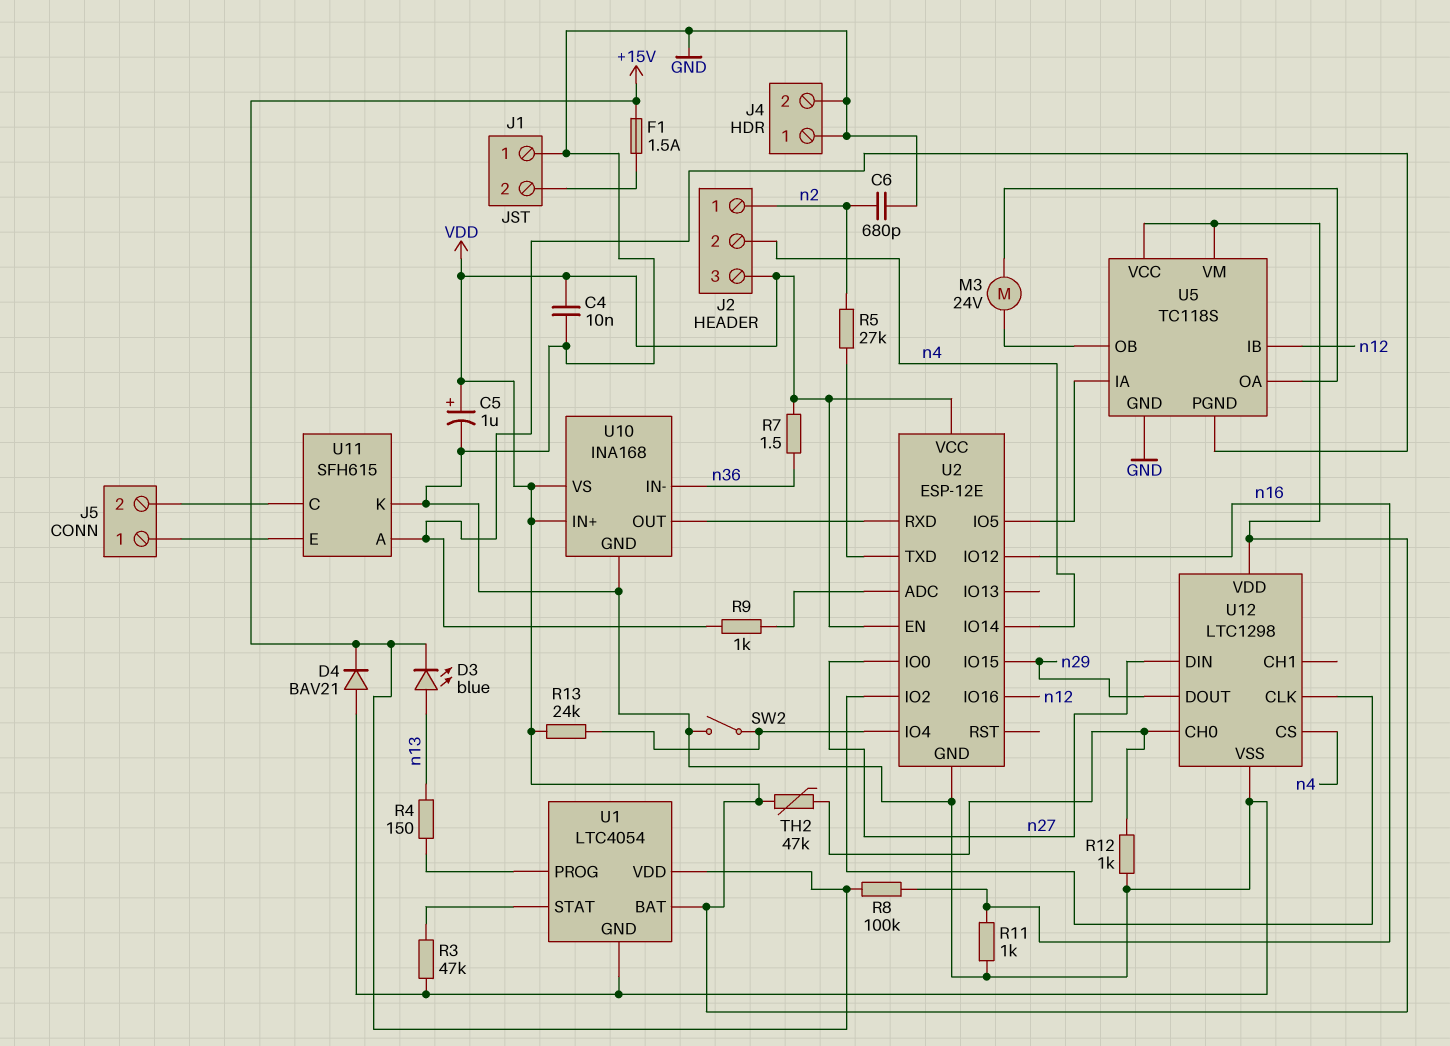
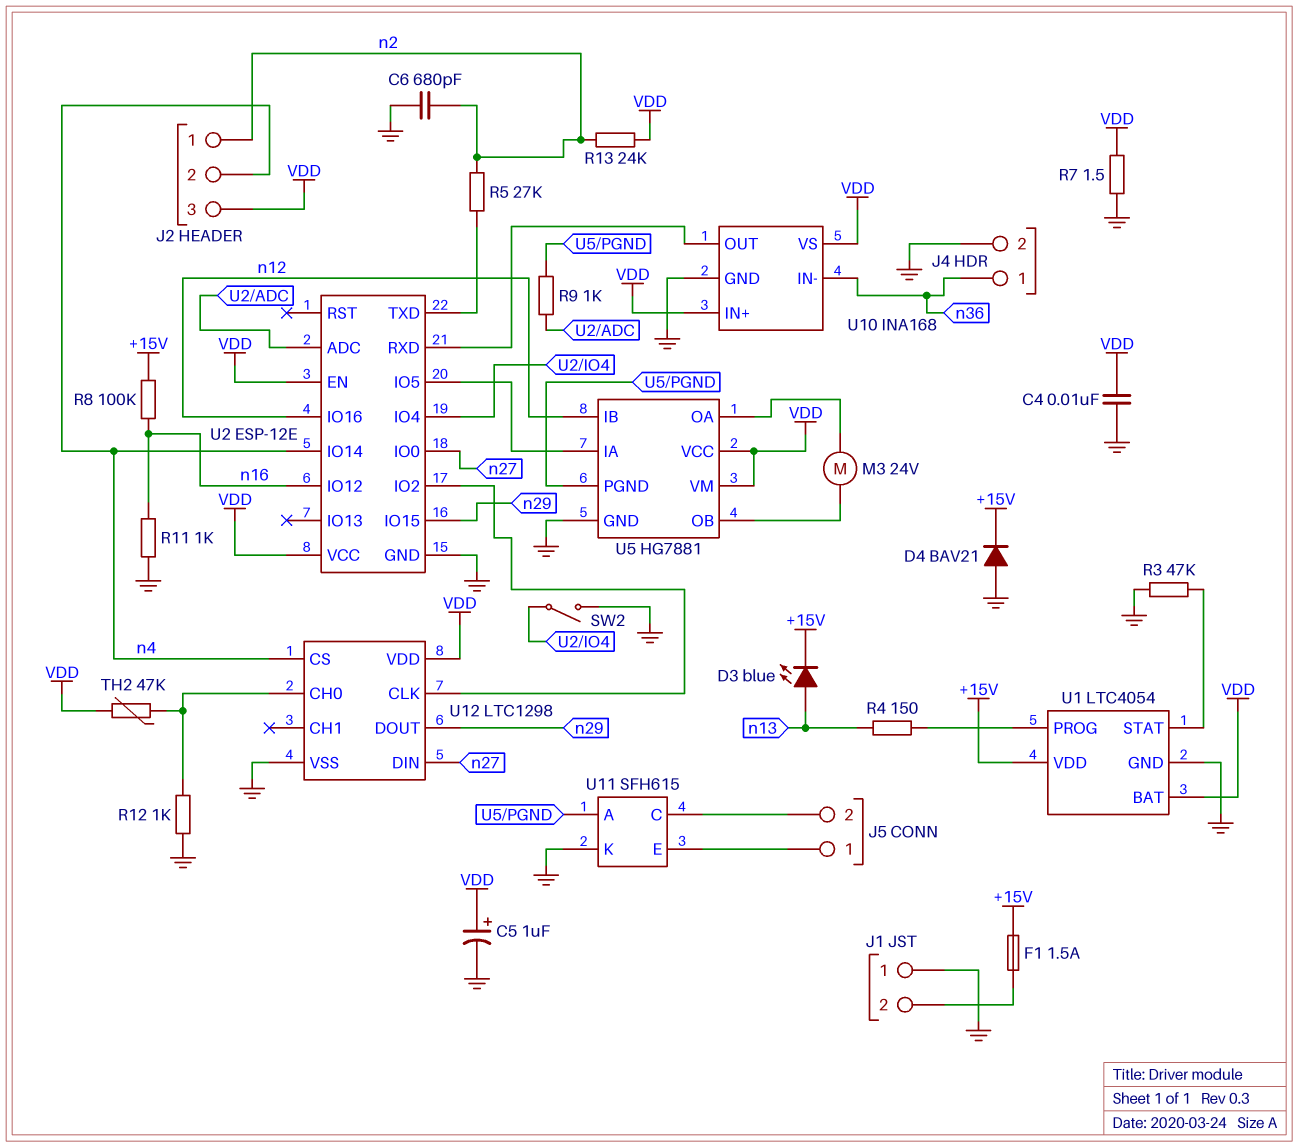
J4 pin 1: GND -> n36
R7: 1.5 (VDD, n36) -> 1.5 (GND, VDD)
R13: 24k (U2/IO4, VDD) -> 24k (VDD, n2)
U5: TC118S -> HG7881

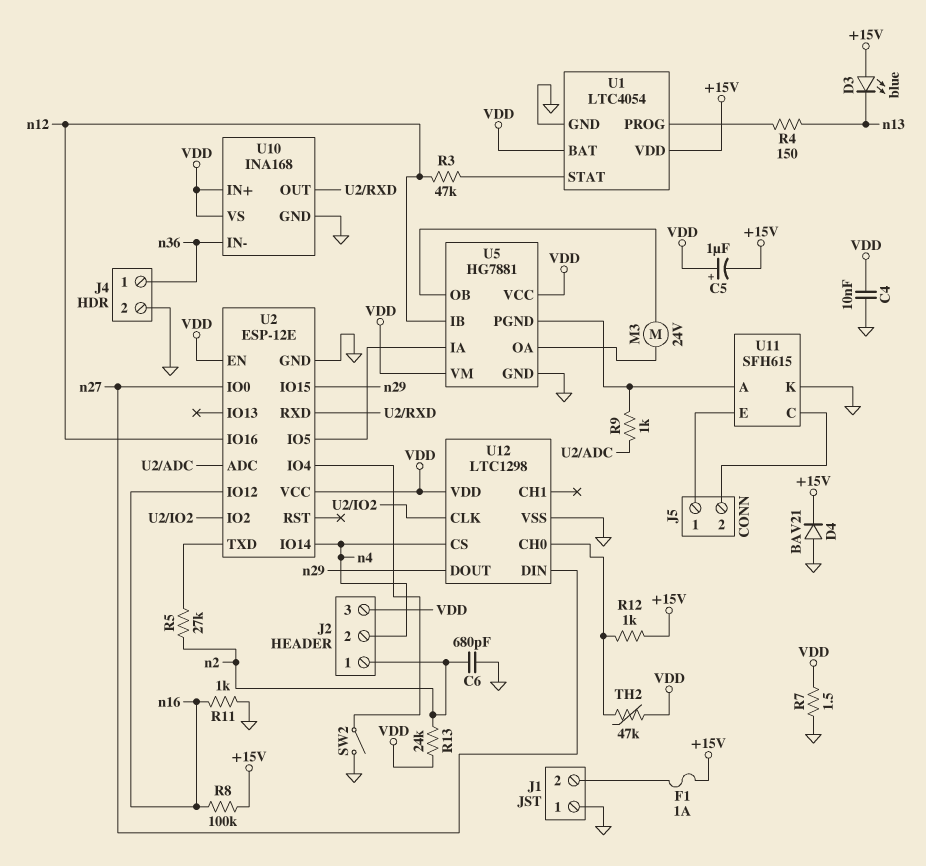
C5: 1uF (plus VDD, minus GND) -> 1uF (plus VDD, minus +15V)
D3: LED blue (A n13, K +15V) -> LED blue (A +15V, K n13)
F1: 1.5A (+15V, J1/2) -> 1A (+15V, J1/2)
R3: 47k (GND, U1/STAT) -> 47k (U1/STAT, n12)
R12: 1k (GND, U12/CH0) -> 1k (+15V, U12/CH0)

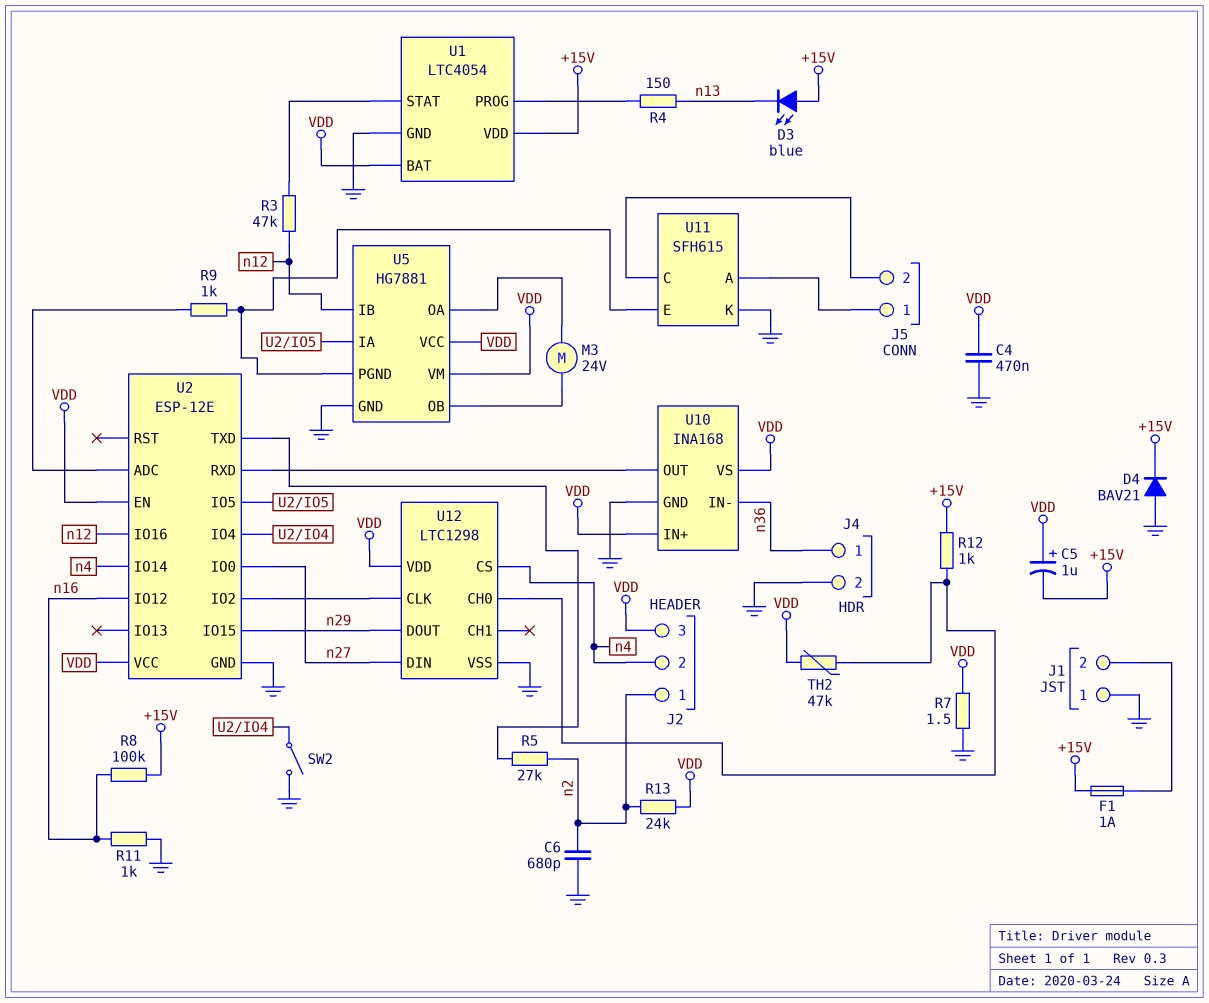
C4: 10nF (GND, VDD) -> 470nF (GND, VDD)
U11 pin A: U5/PGND -> J5/1
U11 pin E: J5/1 -> U5/PGND

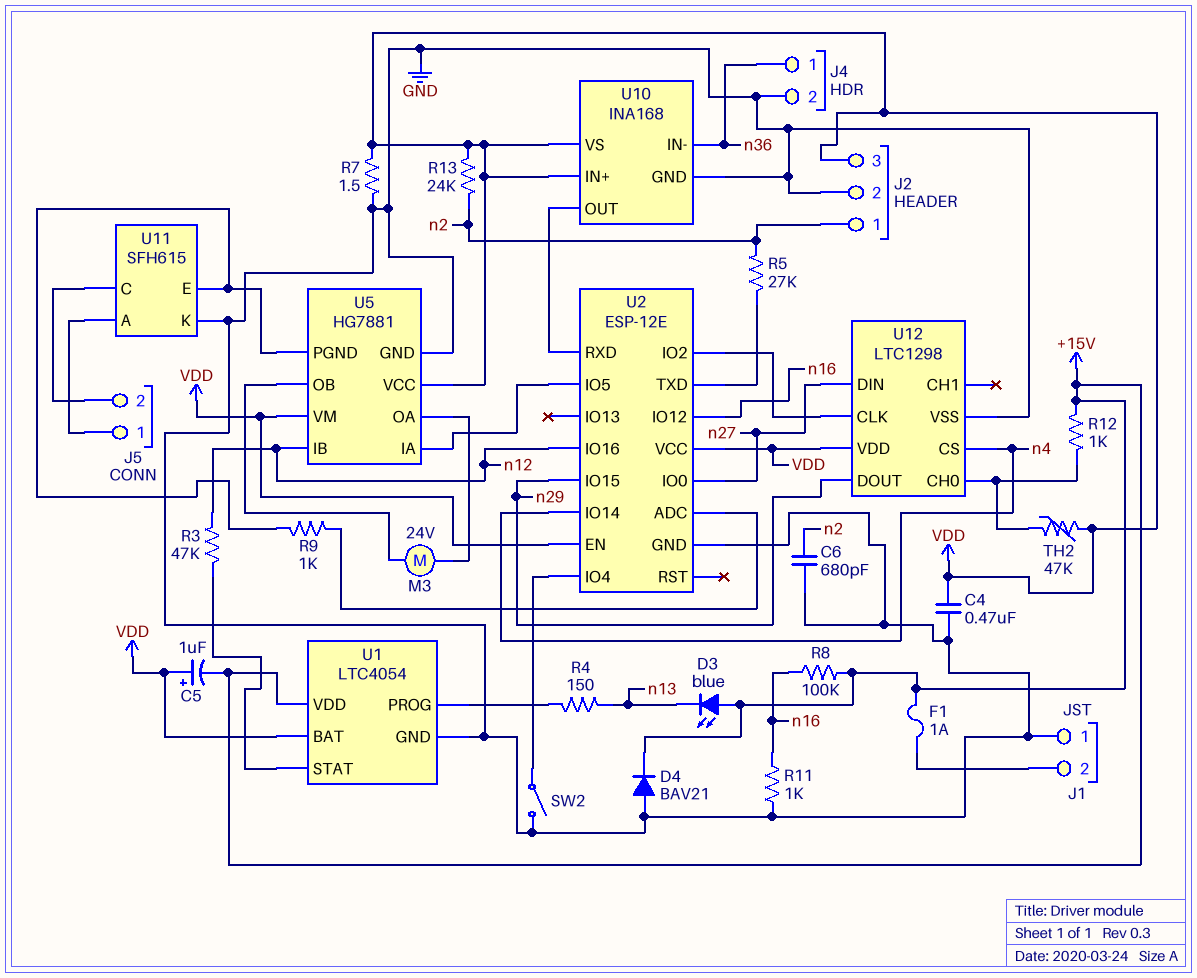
J2 pin 2: n4 -> GND

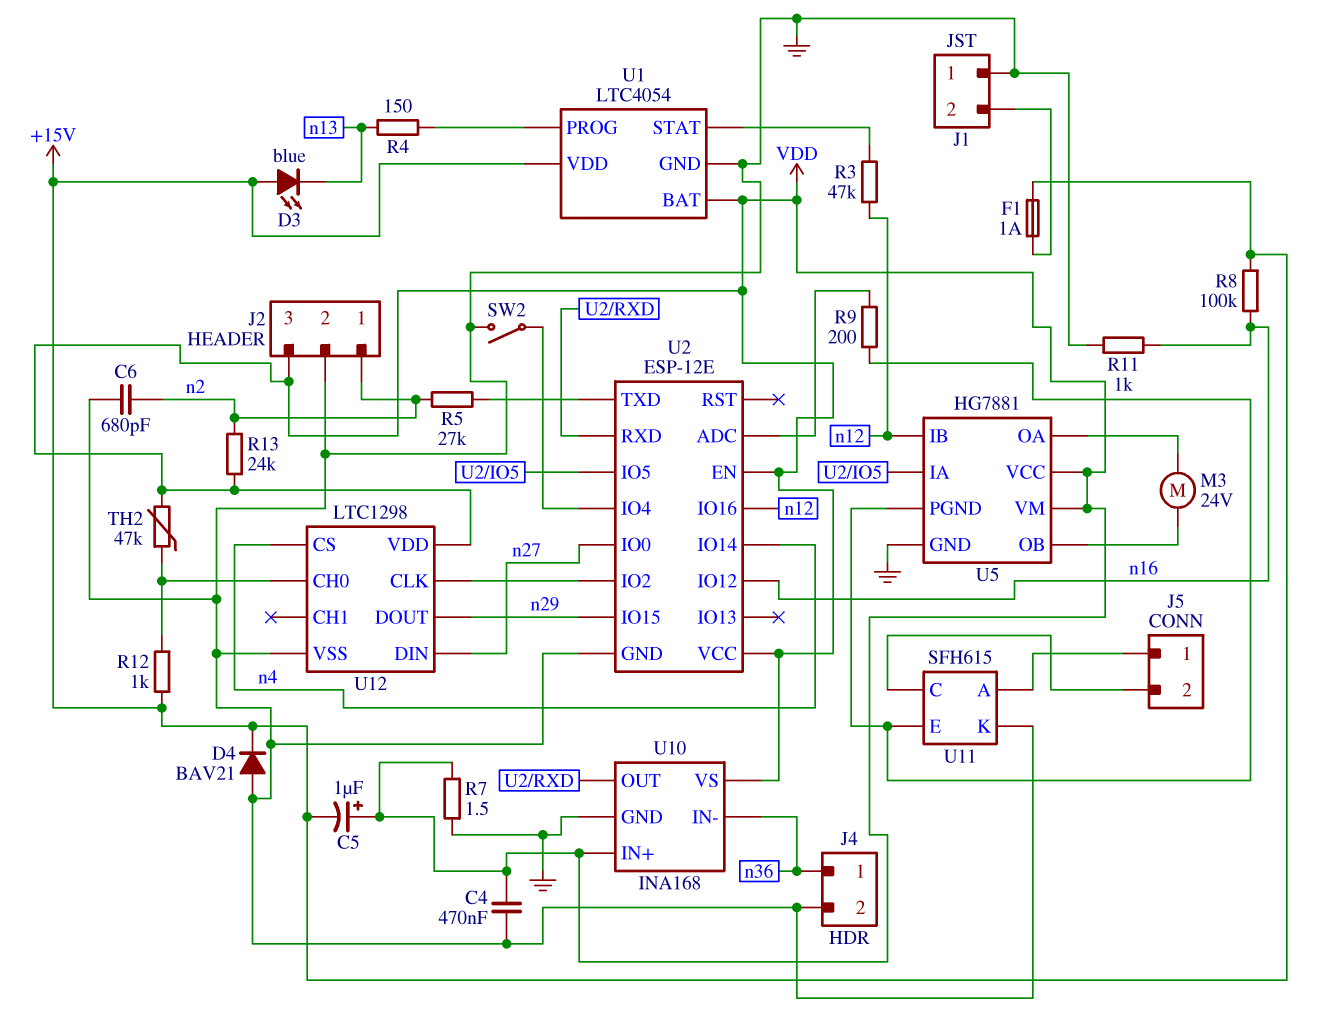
R9: 1k (U2/ADC, U5/PGND) -> 200 (U2/ADC, U5/PGND)

